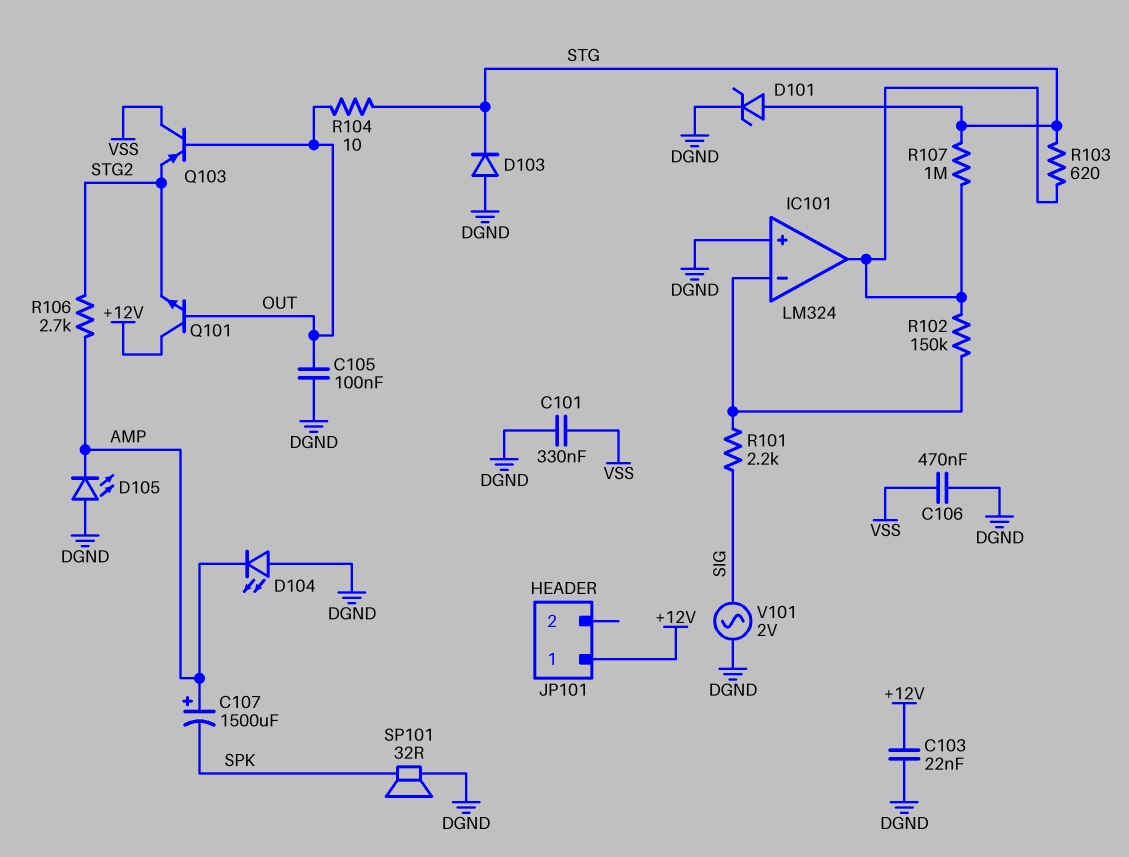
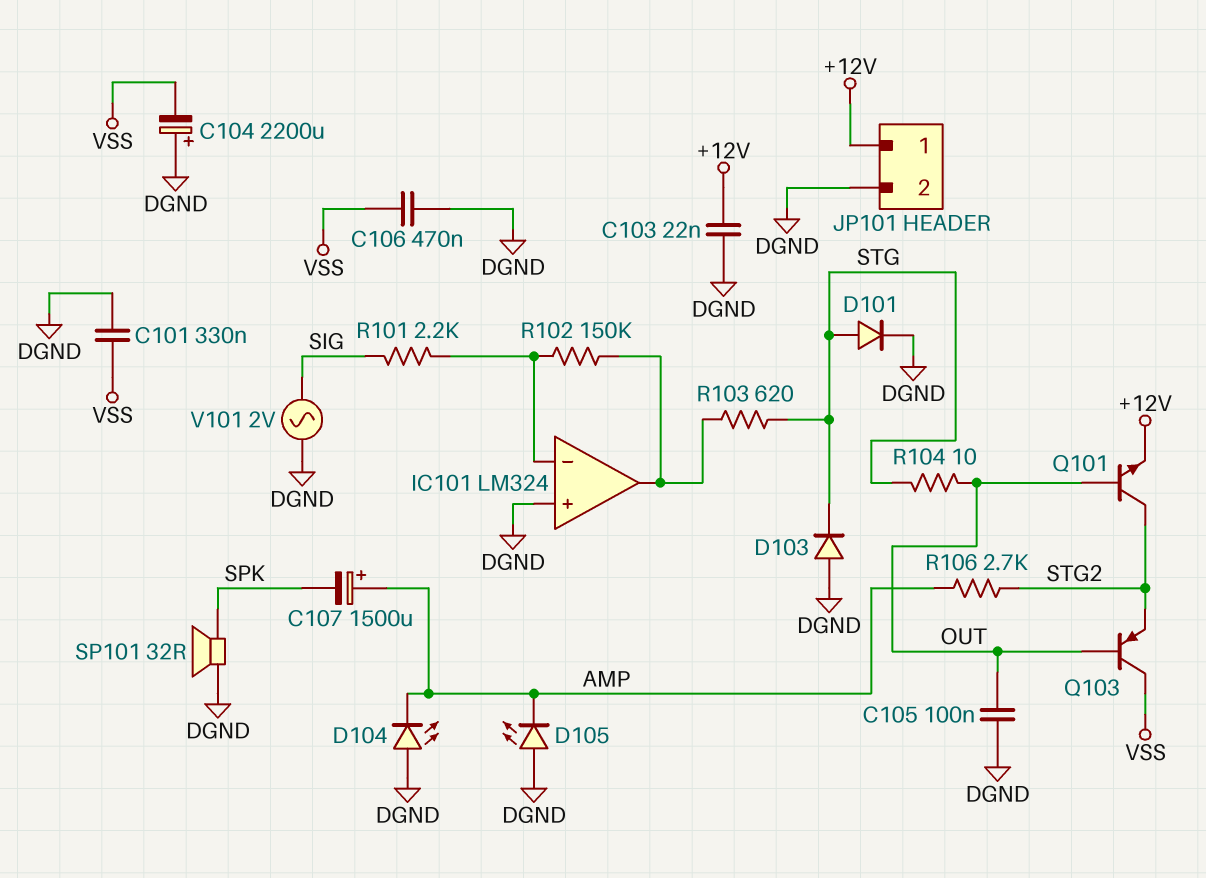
C104: none -> 2200uF (plus DGND, minus VSS)
D101: zener (A STG, K DGND) -> diode (A STG, K DGND)
JP101 pin 2: none -> DGND
Q101: NPN (B OUT, C +12V, E STG2) -> NPN (B OUT, C STG2, E +12V)
R107: 1M (IC101/out, STG) -> none

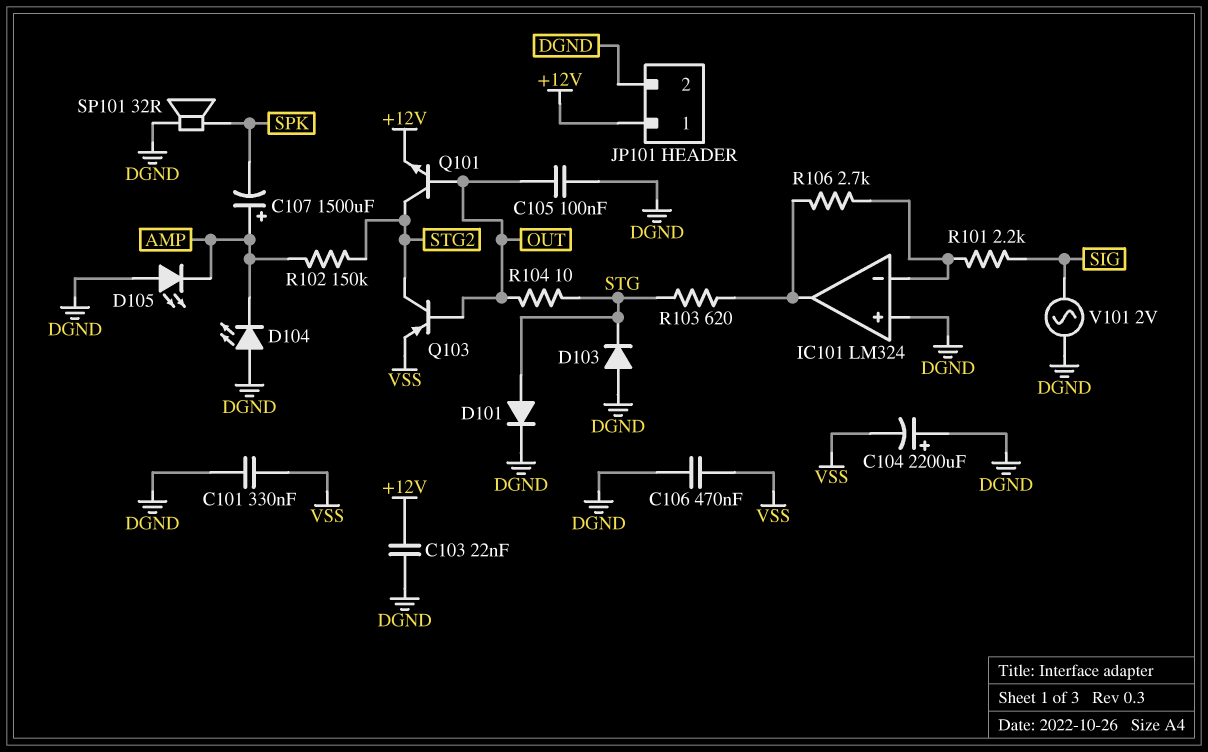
Q103: PNP (B OUT, C VSS, E STG2) -> PNP (B OUT, C STG2, E VSS)
R102: 150k (IC101/in-, IC101/out) -> 150k (AMP, STG2)
R106: 2.7k (AMP, STG2) -> 2.7k (IC101/in-, IC101/out)

